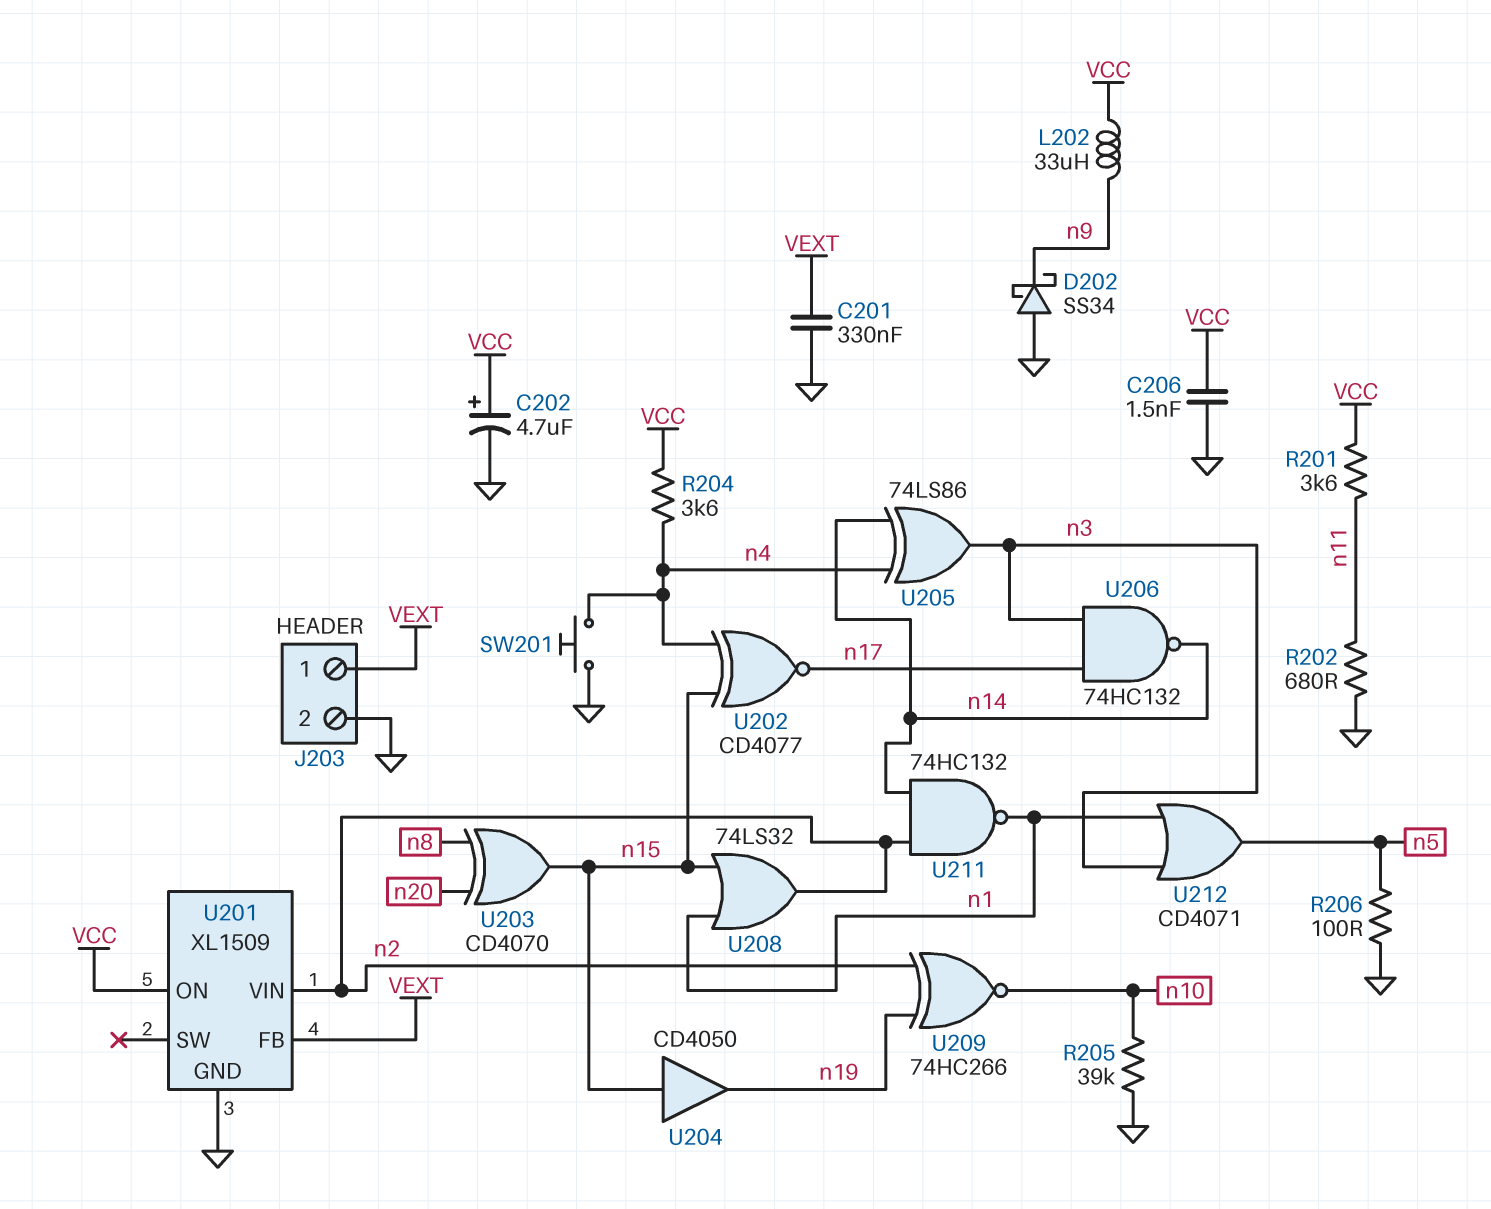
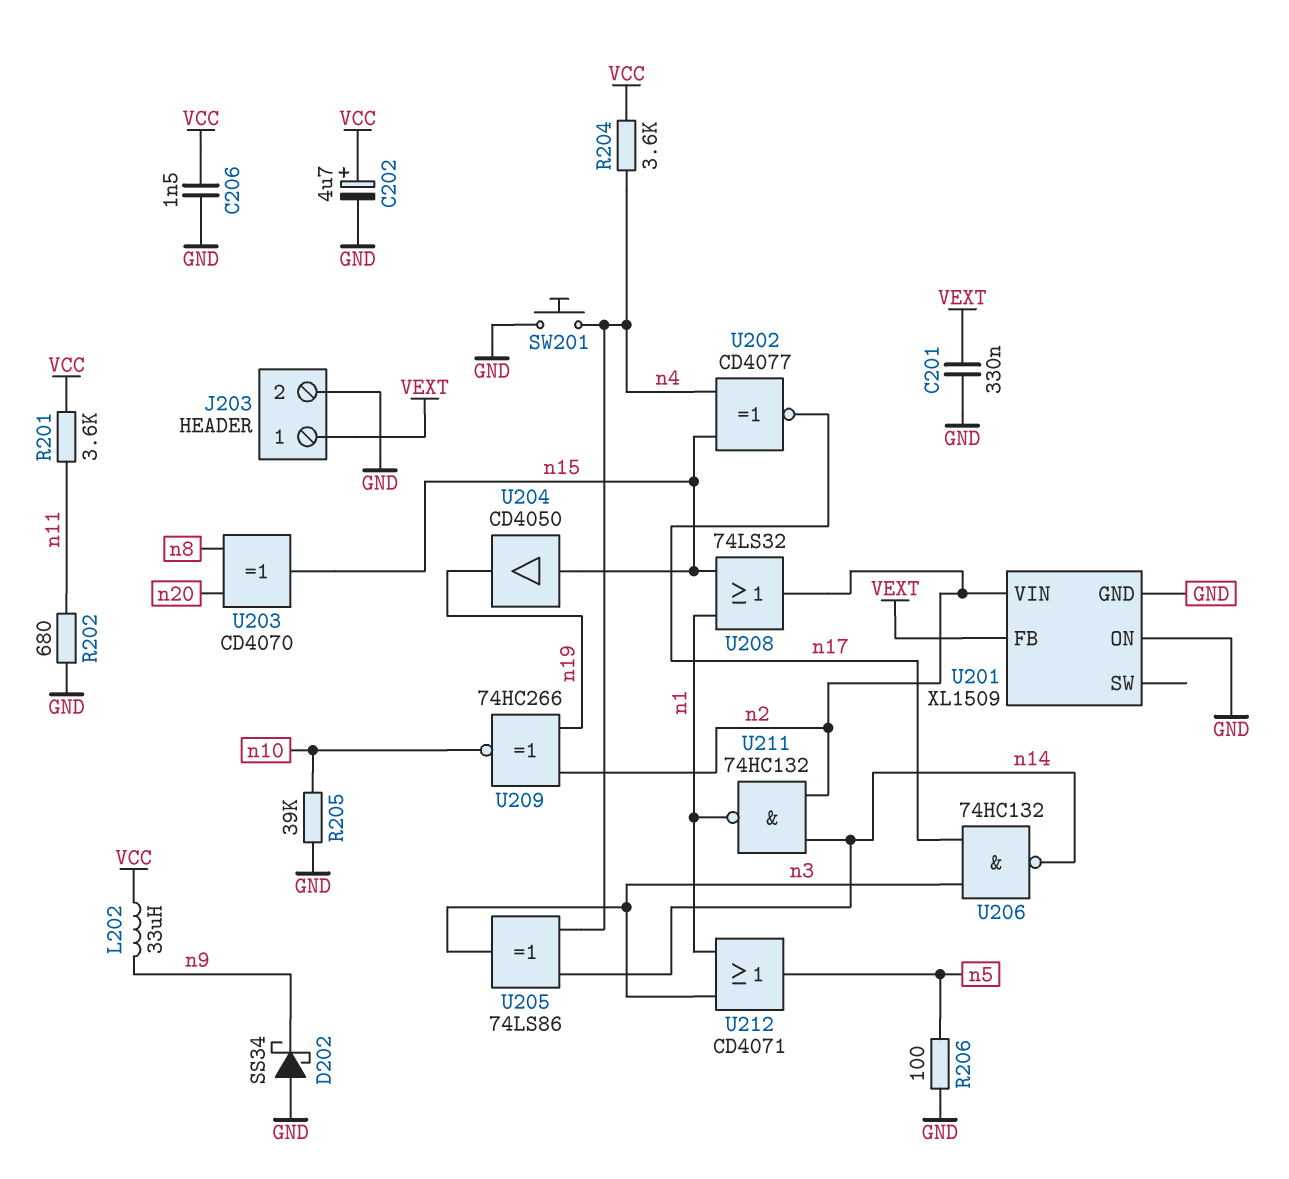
U201 pin ON: VCC -> GND

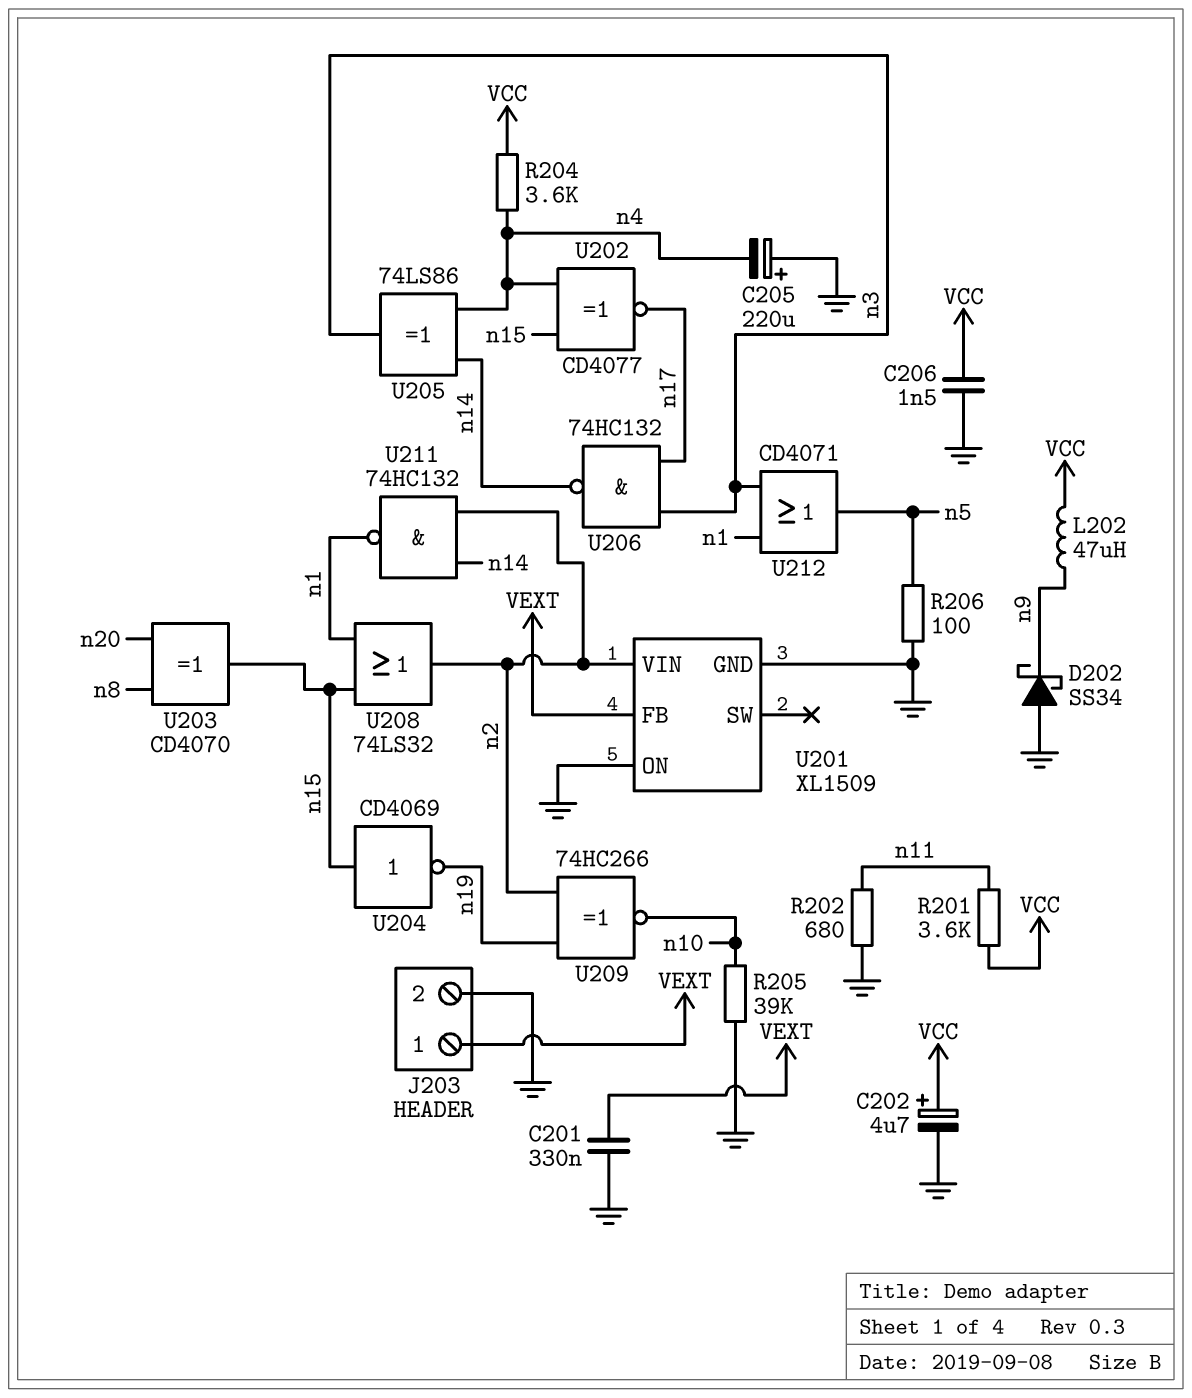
C205: none -> 220uF (plus GND, minus n4)
L202: 33uH (VCC, n9) -> 47uH (VCC, n9)
SW201: button (GND, n4) -> none
U204: buffer CD4050 (in n15, out n19) -> NOT CD4069 (in n15, out n19)

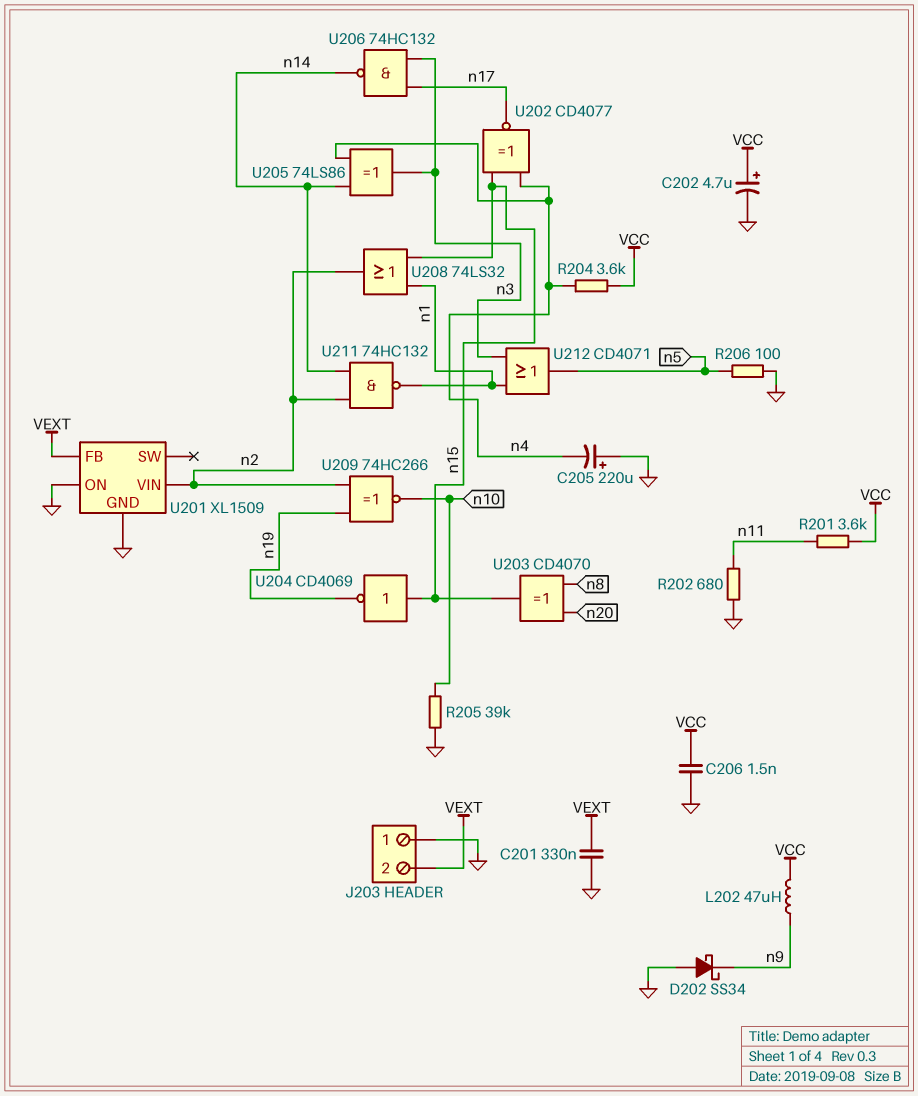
J203 pin 1: VEXT -> GND
J203 pin 2: GND -> VEXT

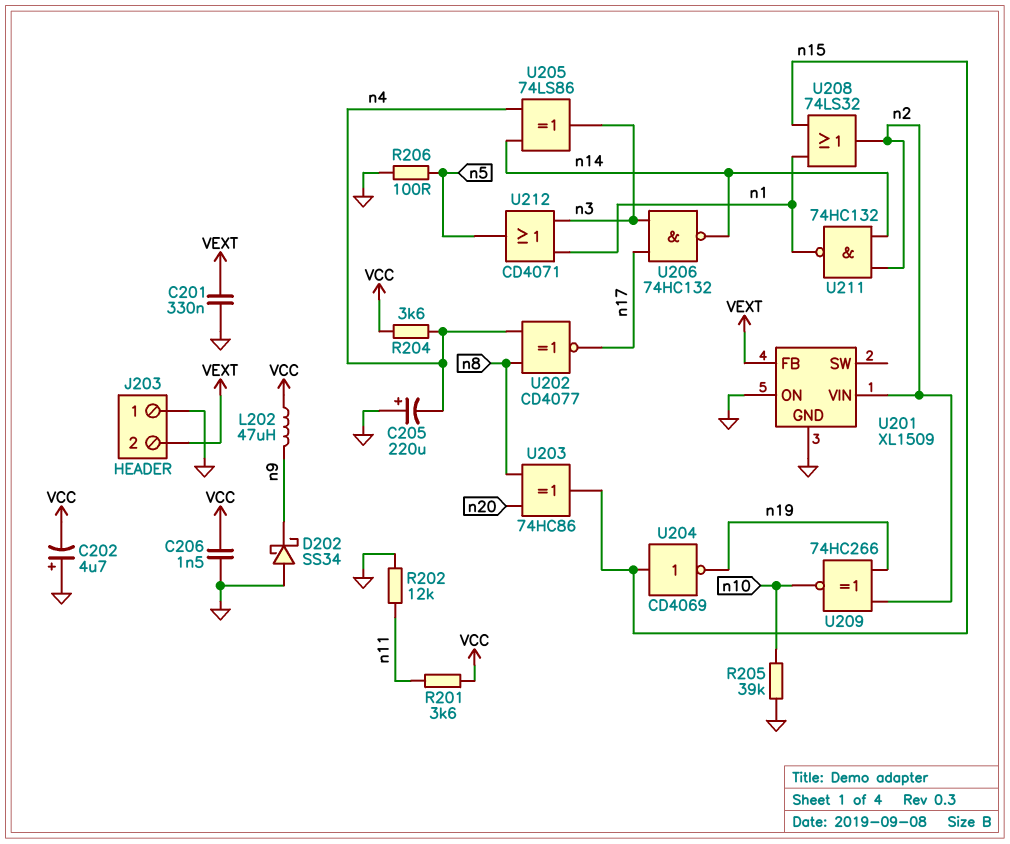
C202: 4.7uF (plus VCC, minus GND) -> 4.7uF (plus GND, minus VCC)
R202: 680 (GND, n11) -> 12k (GND, n11)
U202: XNOR CD4077 (in n4, in n15, out n17) -> XNOR CD4077 (in n4, in n8, out n17)
U203: XOR CD4070 (in n8, in n20, out n15) -> XOR 74HC86 (in n8, in n20, out n15)

